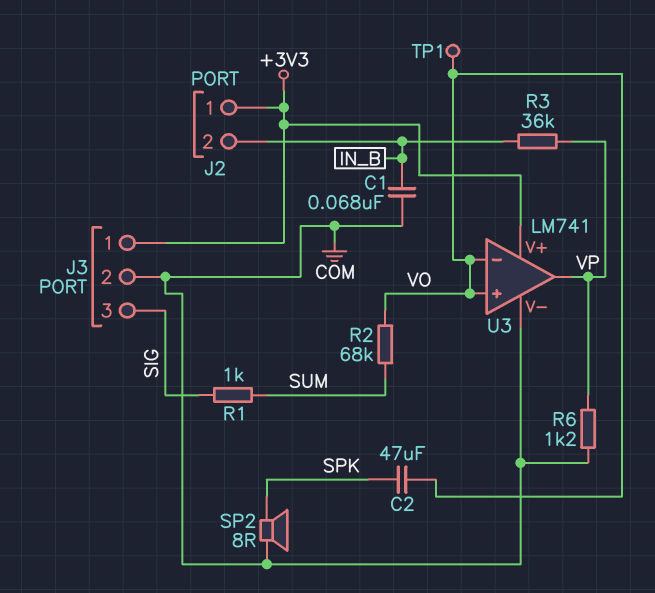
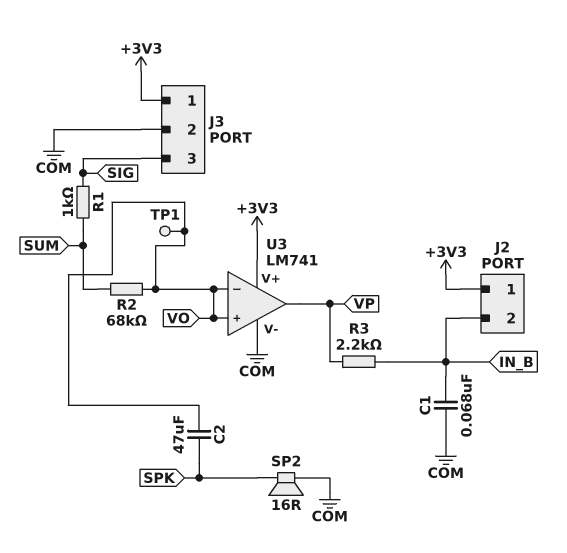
R3: 36k (IN_B, VP) -> 2.2k (IN_B, VP)
R6: 1.2k (COM, VP) -> none
SP2: speaker 8R (COM, SPK) -> speaker 16R (COM, SPK)

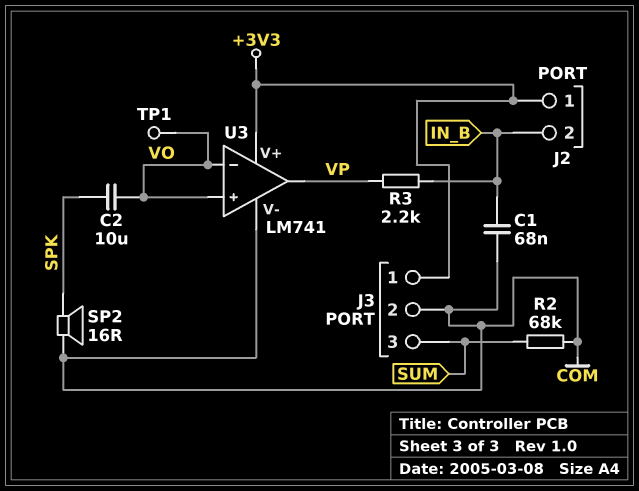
C2: 47uF (SPK, VO) -> 10uF (SPK, VO)
J3 pin 3: SIG -> SUM
R1: 1k (SIG, SUM) -> none
R2: 68k (SUM, VO) -> 68k (COM, SUM)

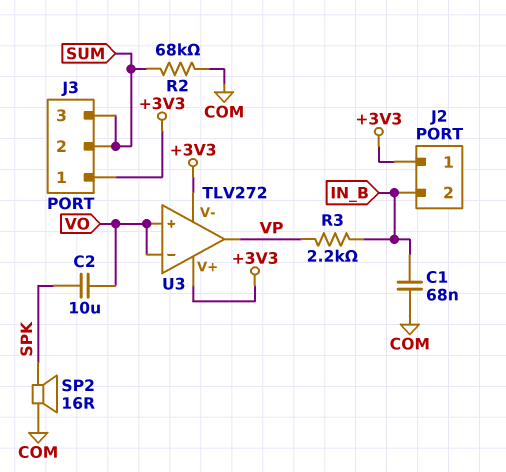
J3 pin 2: COM -> SUM
TP1: test point (VO) -> none
U3: LM741 -> TLV272
U3 pin V-: COM -> +3V3

